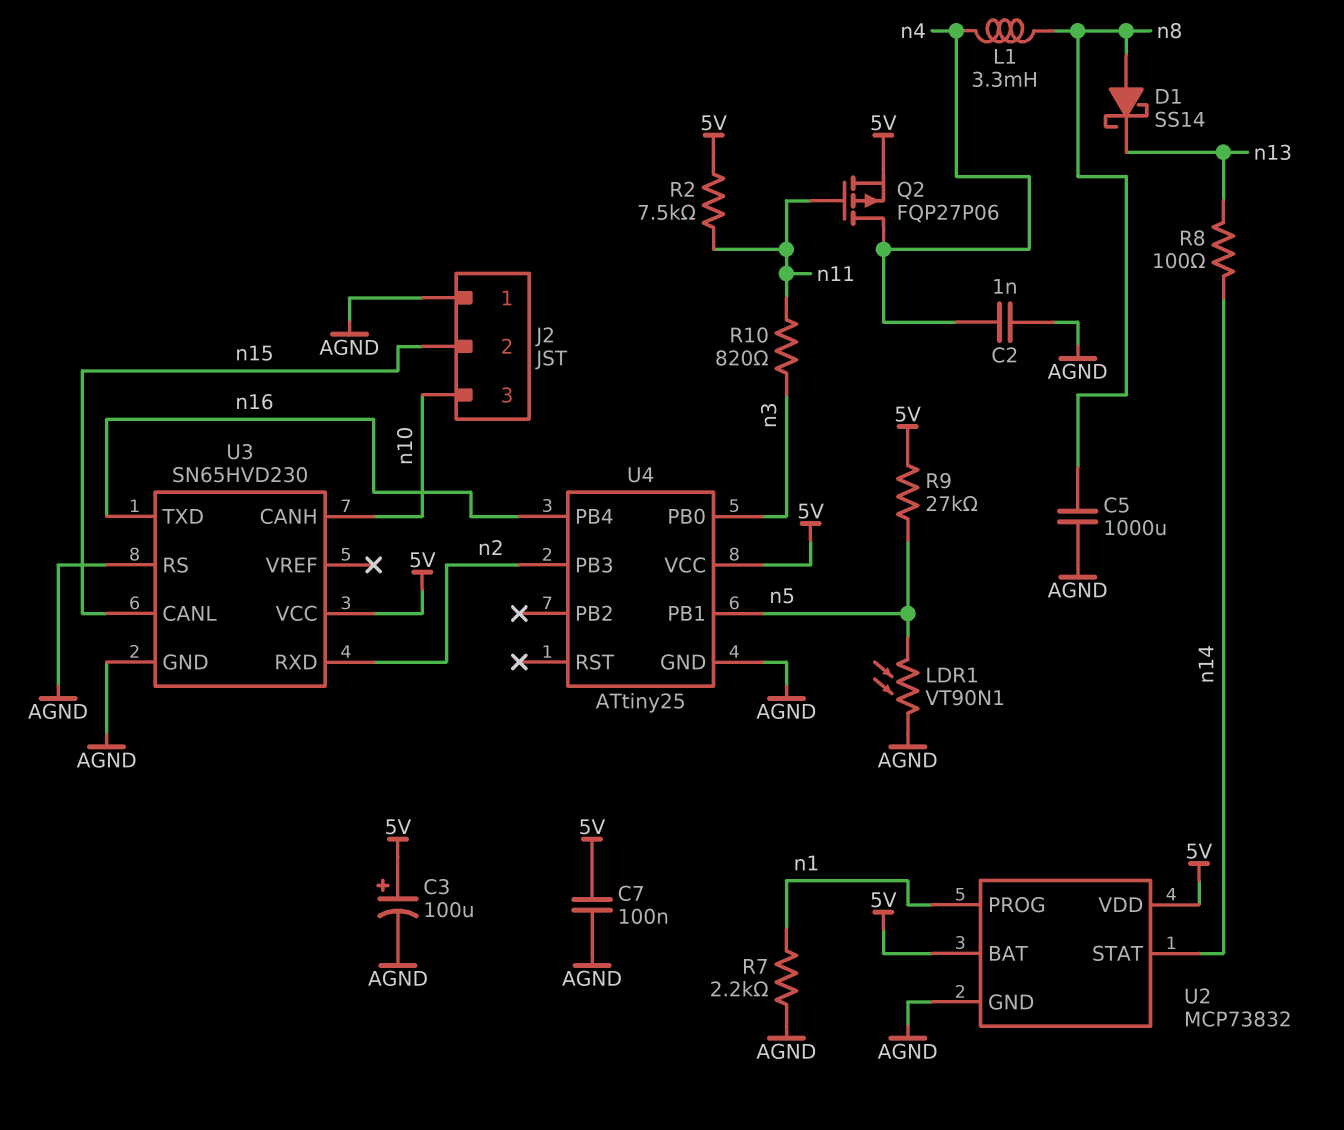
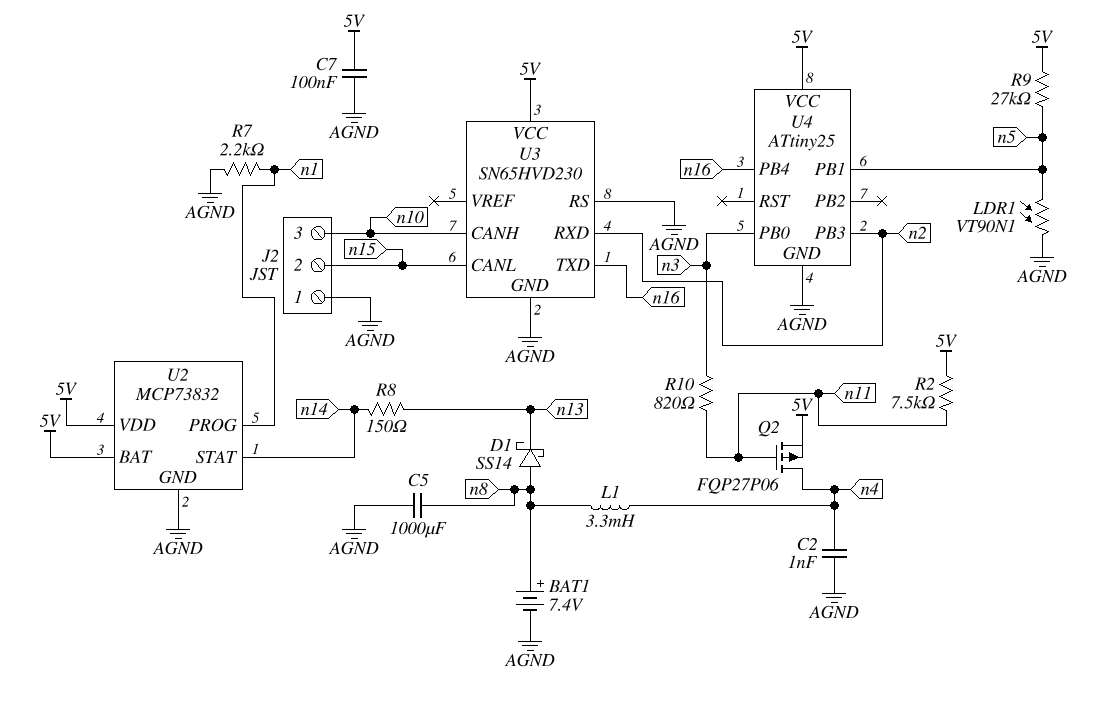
BAT1: none -> 7.4V (plus n8, minus AGND)
C3: 100uF (plus 5V, minus AGND) -> none
R8: 100 (n13, n14) -> 150 (n13, n14)

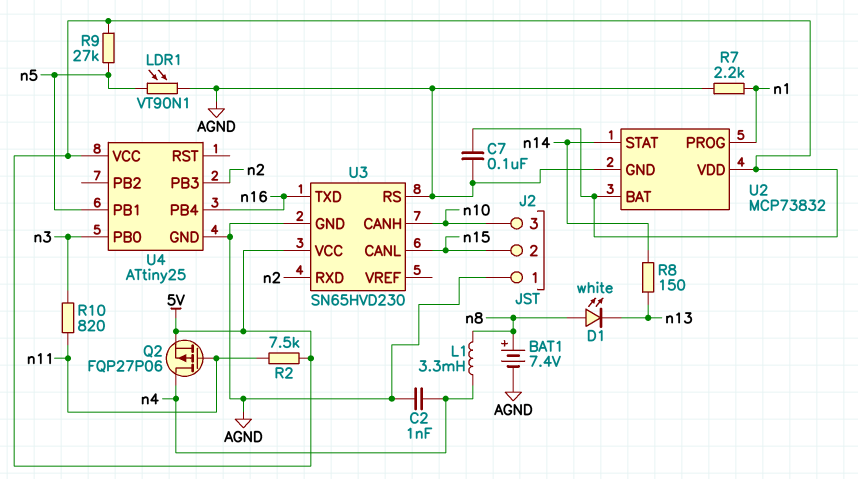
C5: 1000uF (AGND, n8) -> none
D1: schottky SS14 (A n8, K n13) -> LED white (A n8, K n13)

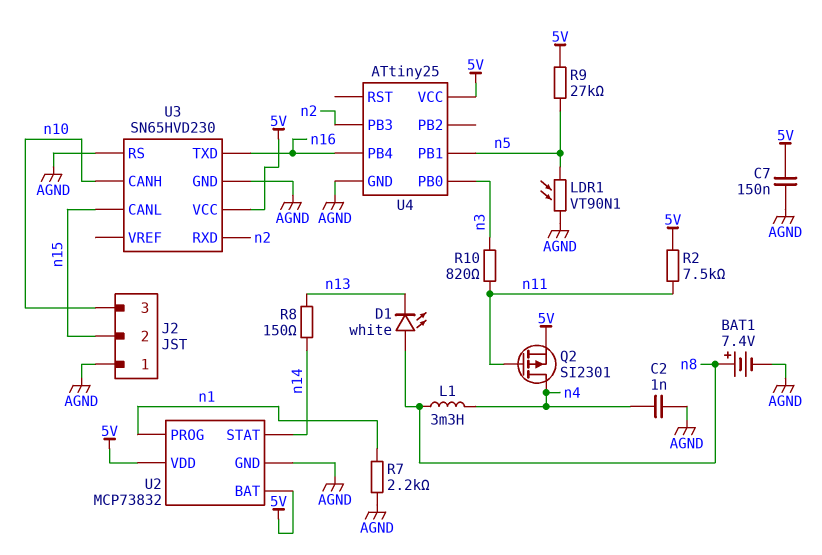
C7: 100nF (5V, AGND) -> 150nF (5V, AGND)
Q2: PMOS FQP27P06 (G n11, D n4, S 5V) -> PMOS SI2301 (G n11, D n4, S 5V)

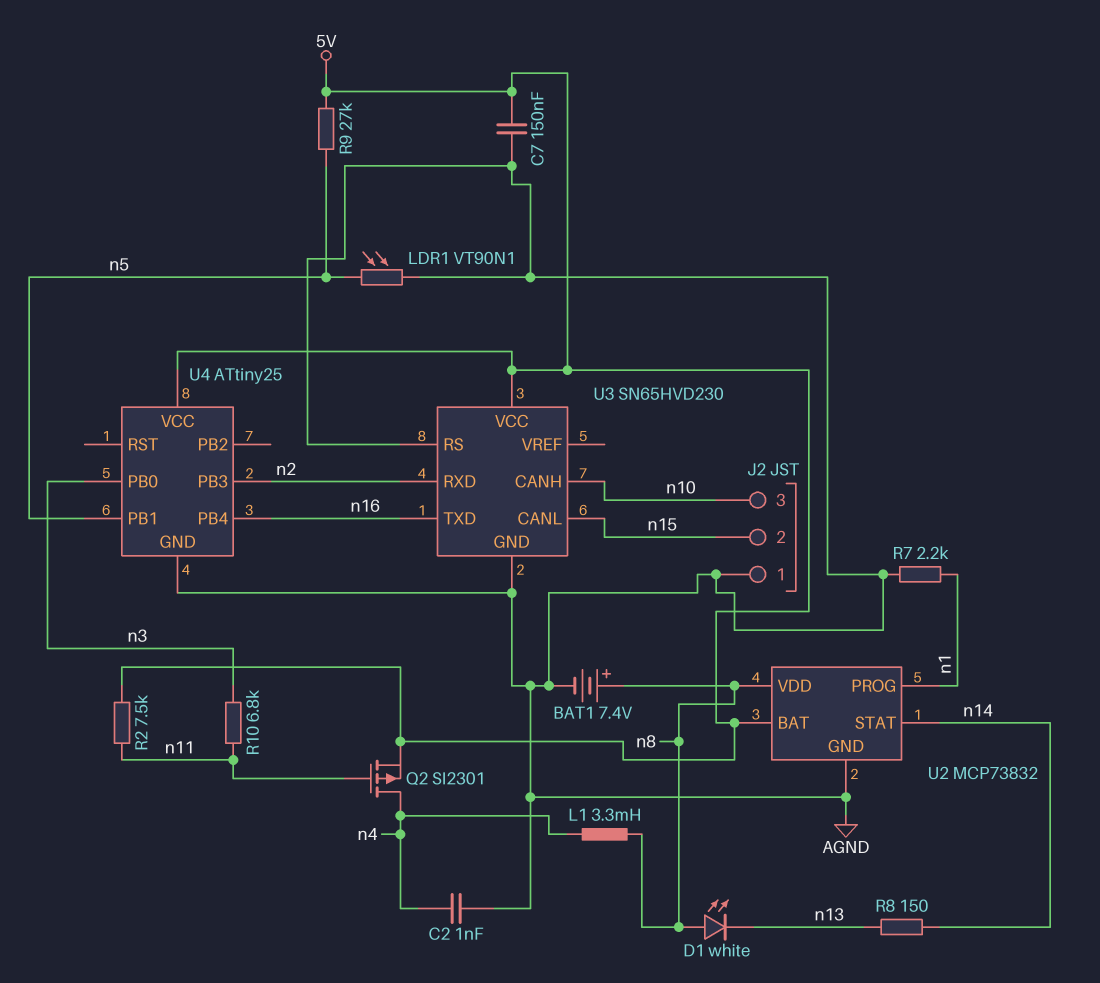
R10: 820 (n3, n11) -> 6.8k (n3, n11)
U2 pin VDD: 5V -> n8

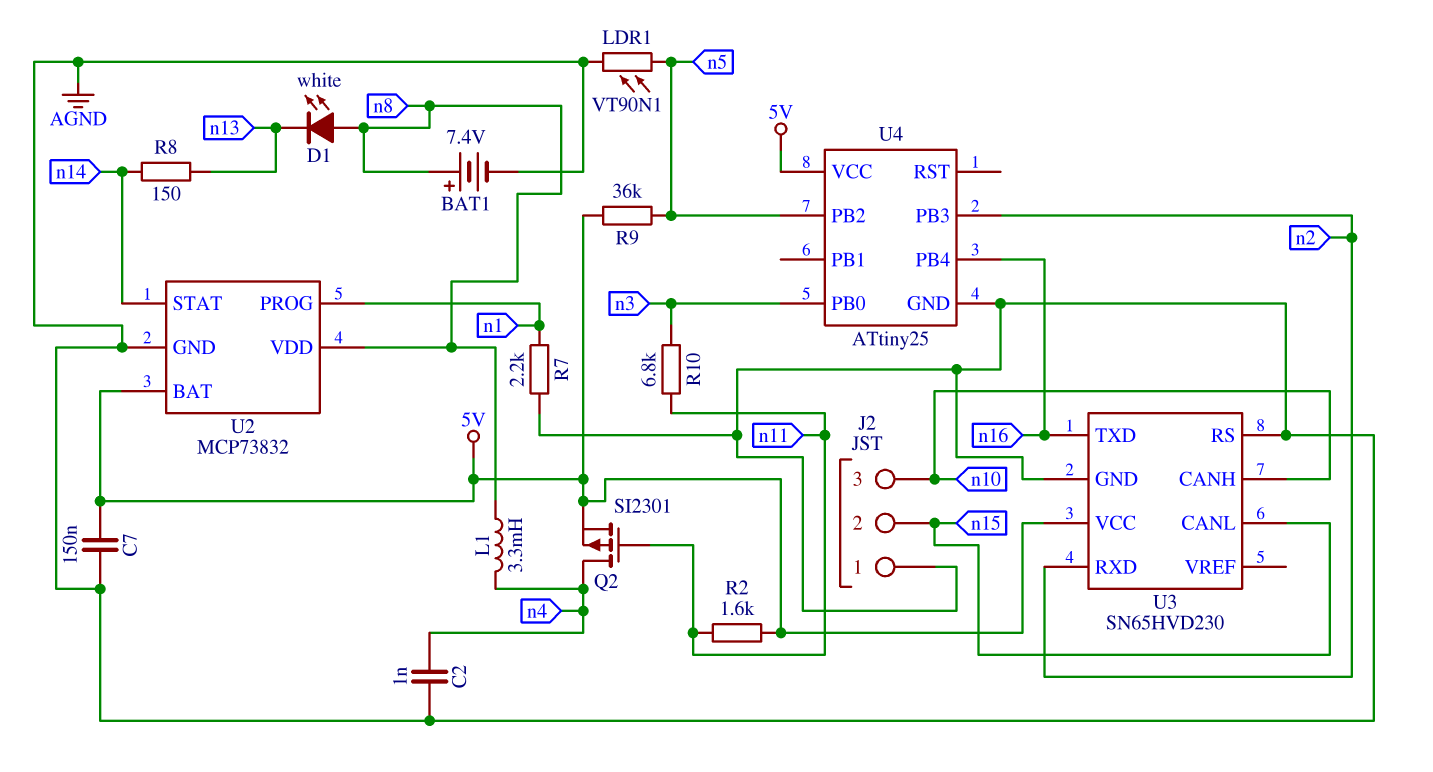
R2: 7.5k (5V, n11) -> 1.6k (5V, n11)
R9: 27k (5V, n5) -> 36k (5V, n5)
U4 pin PB1: n5 -> none
U4 pin PB2: none -> n5

